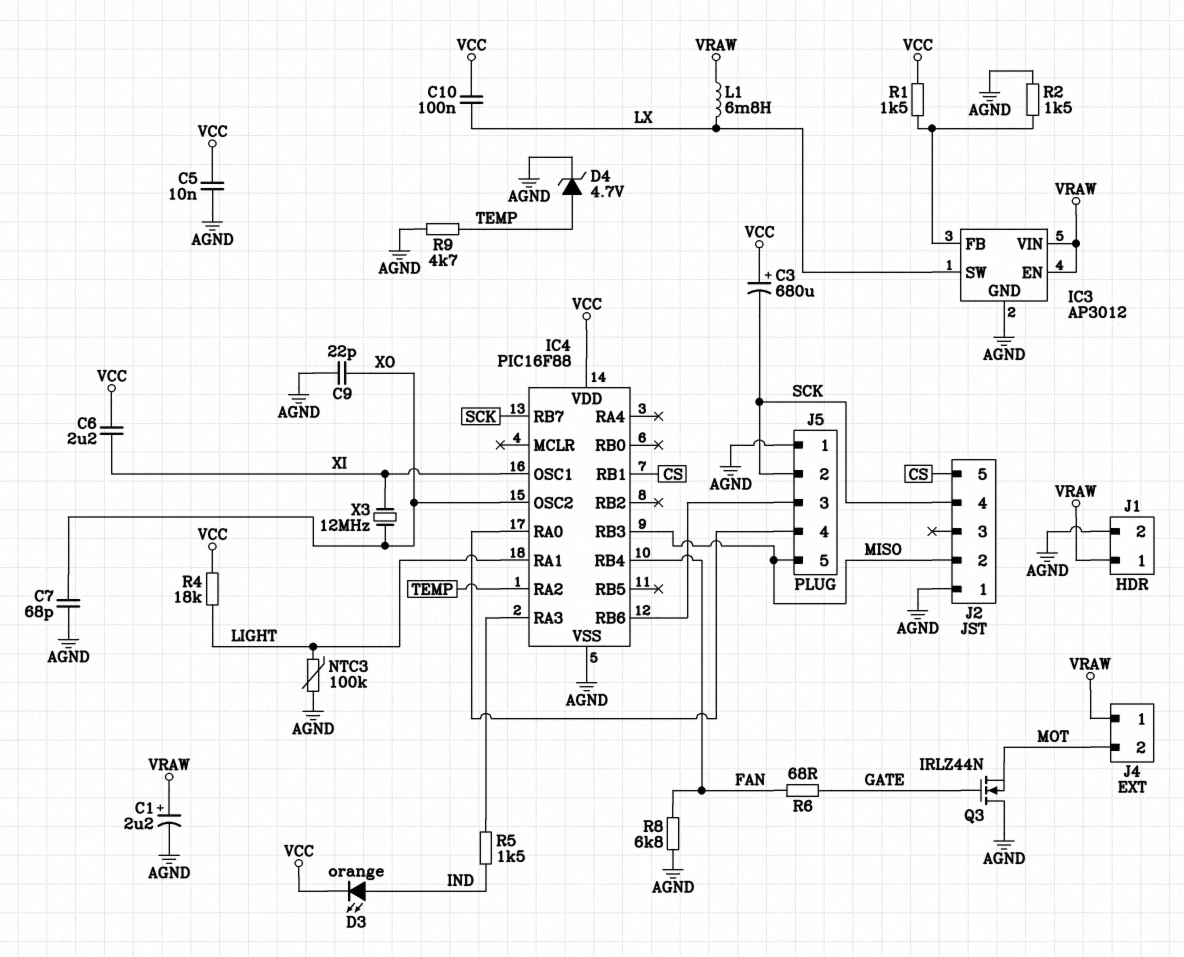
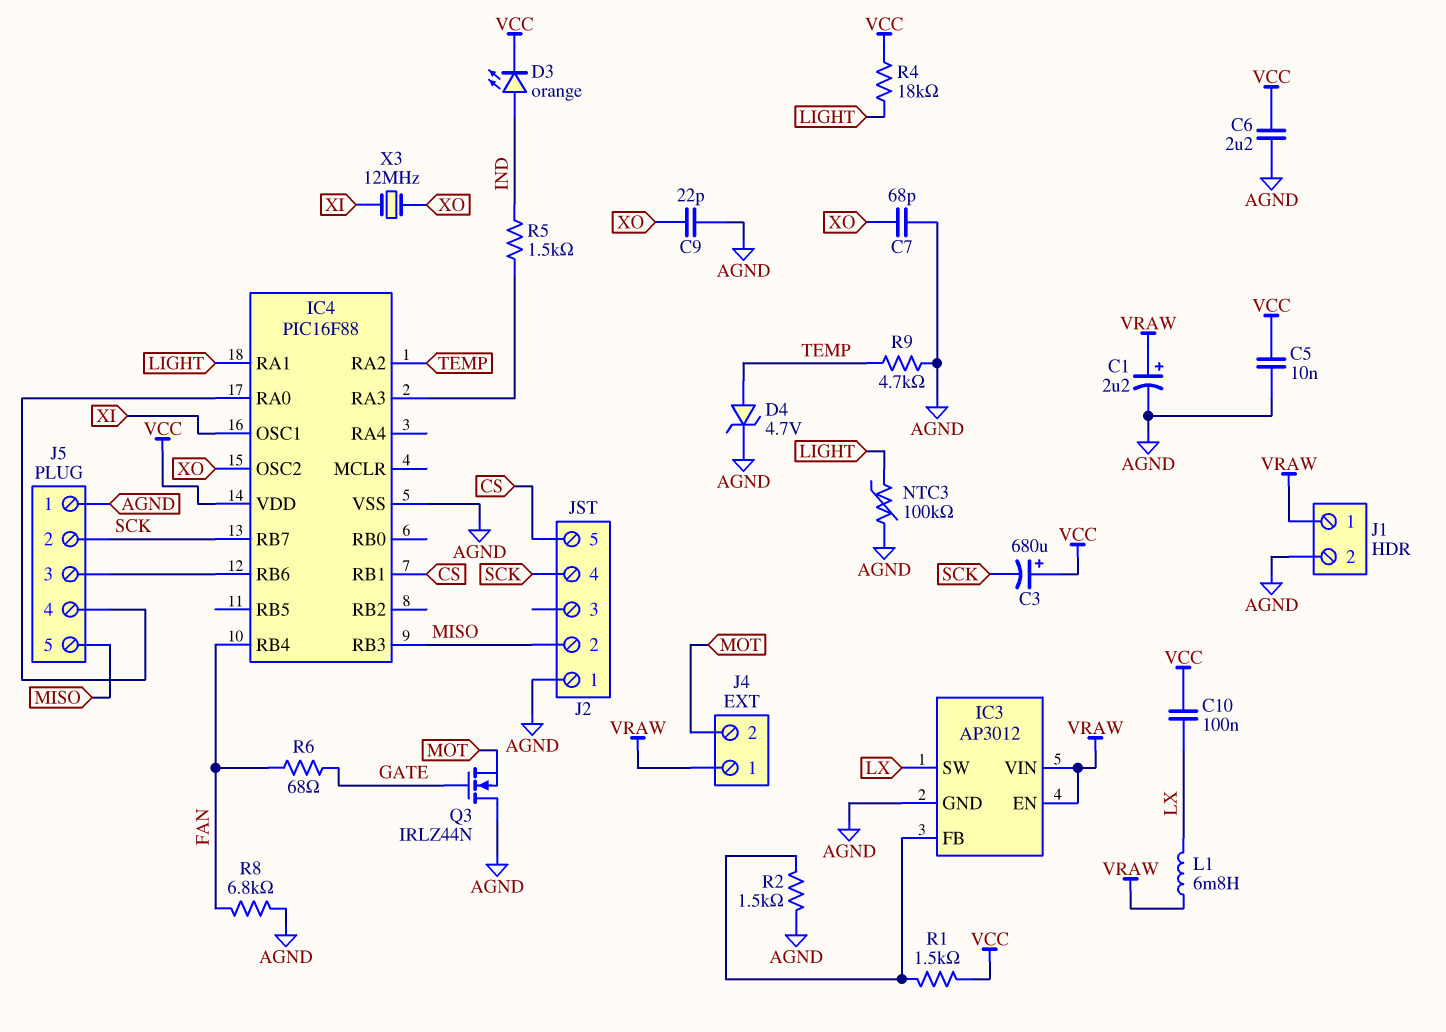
C6: 2.2uF (VCC, XI) -> 2.2uF (AGND, VCC)

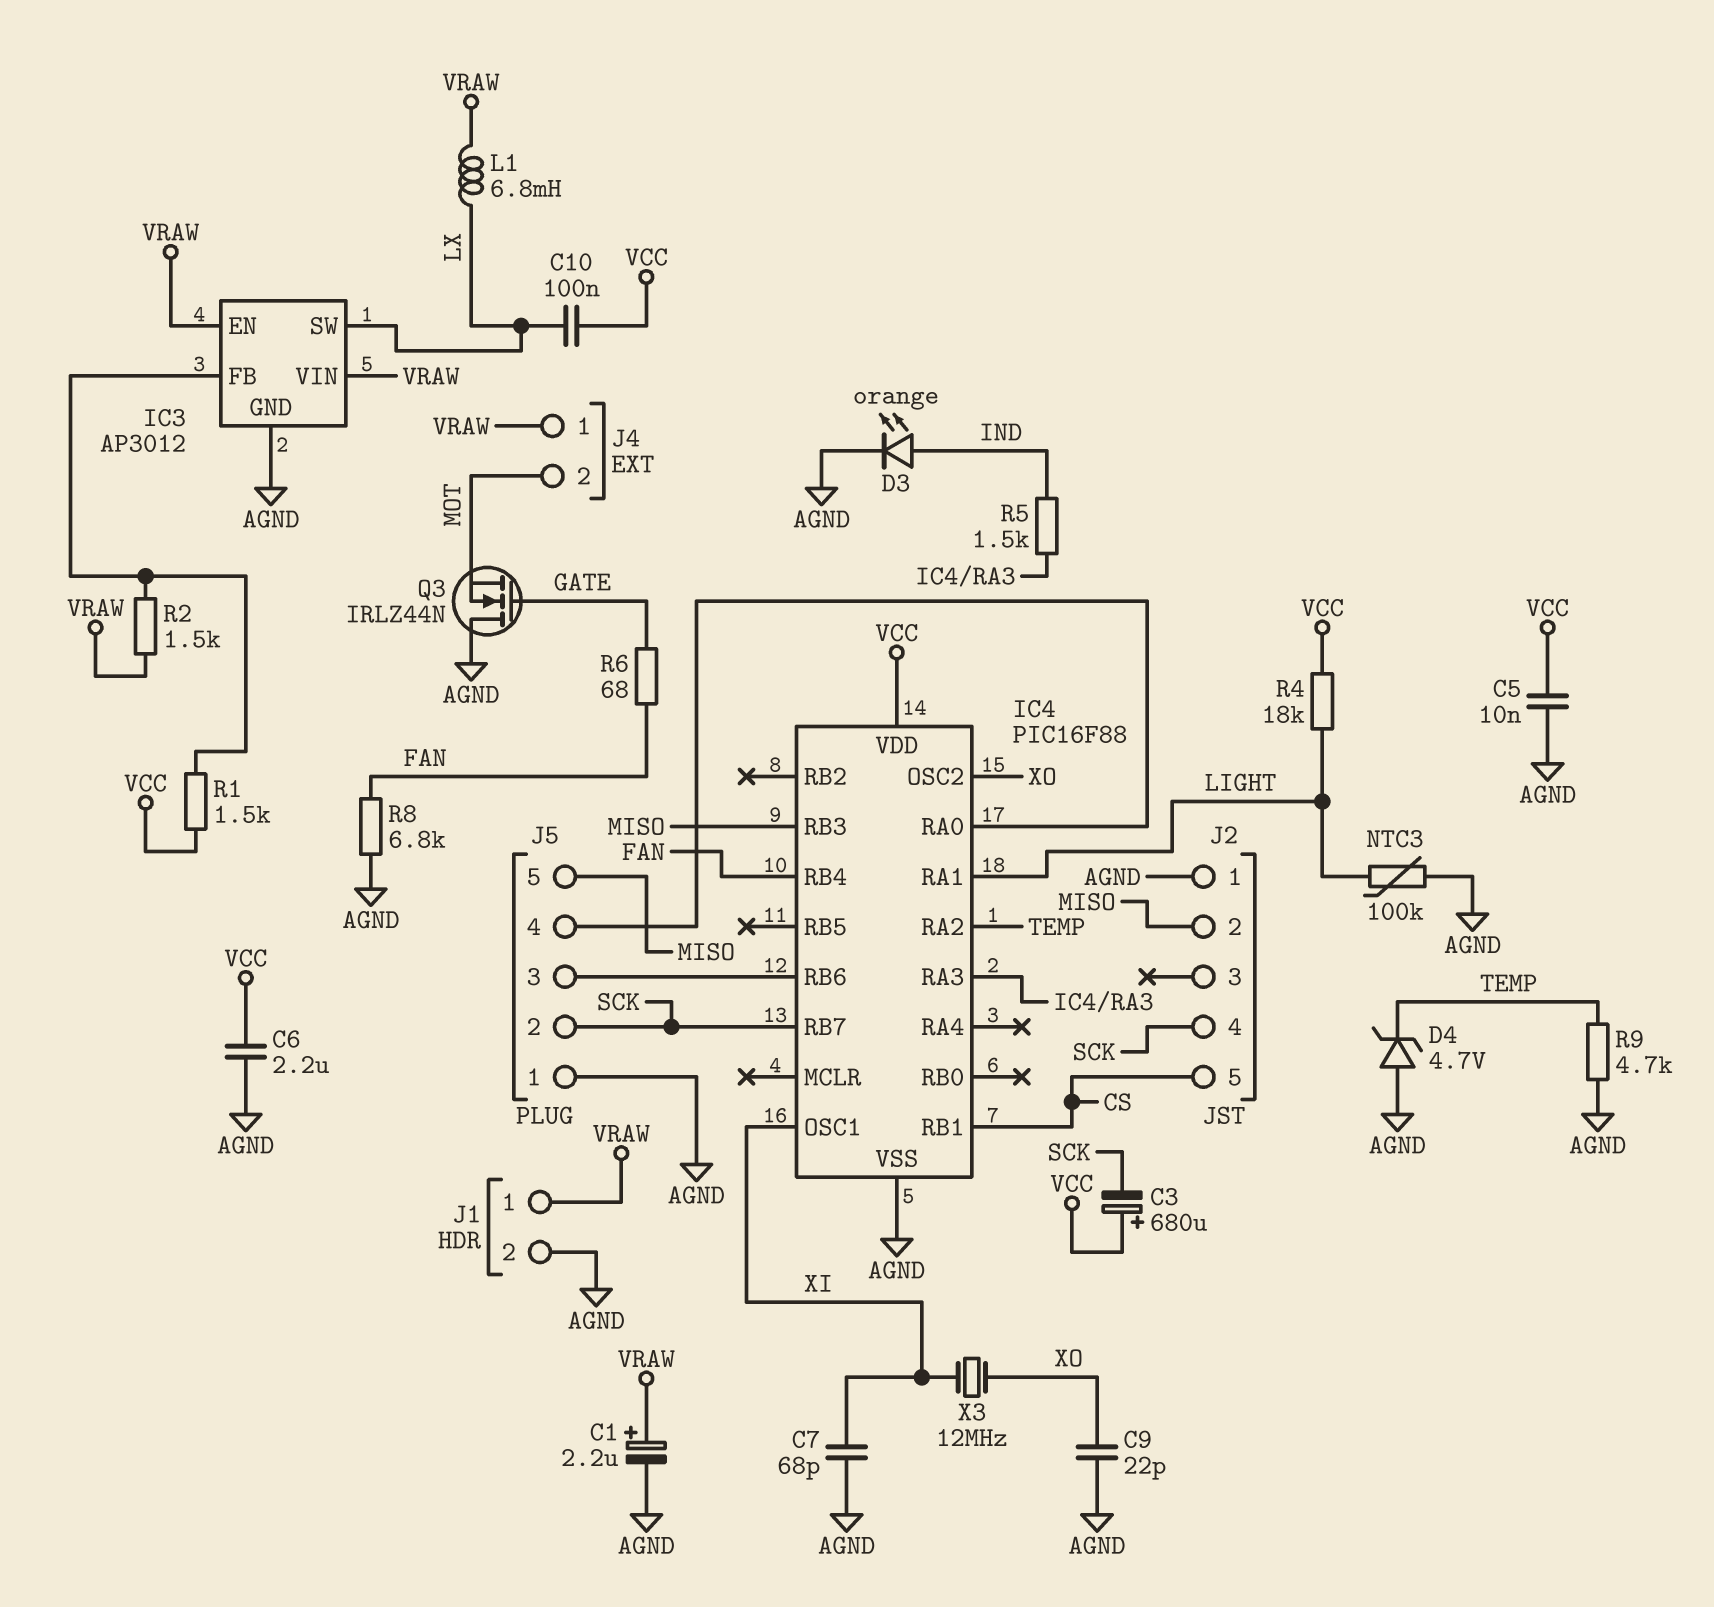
C7: 68pF (AGND, XO) -> 68pF (AGND, XI)
D3: LED orange (A IND, K VCC) -> LED orange (A IND, K AGND)
D4: zener 4.7V (A TEMP, K AGND) -> zener 4.7V (A AGND, K TEMP)
R2: 1.5k (AGND, IC3/FB) -> 1.5k (IC3/FB, VRAW)

